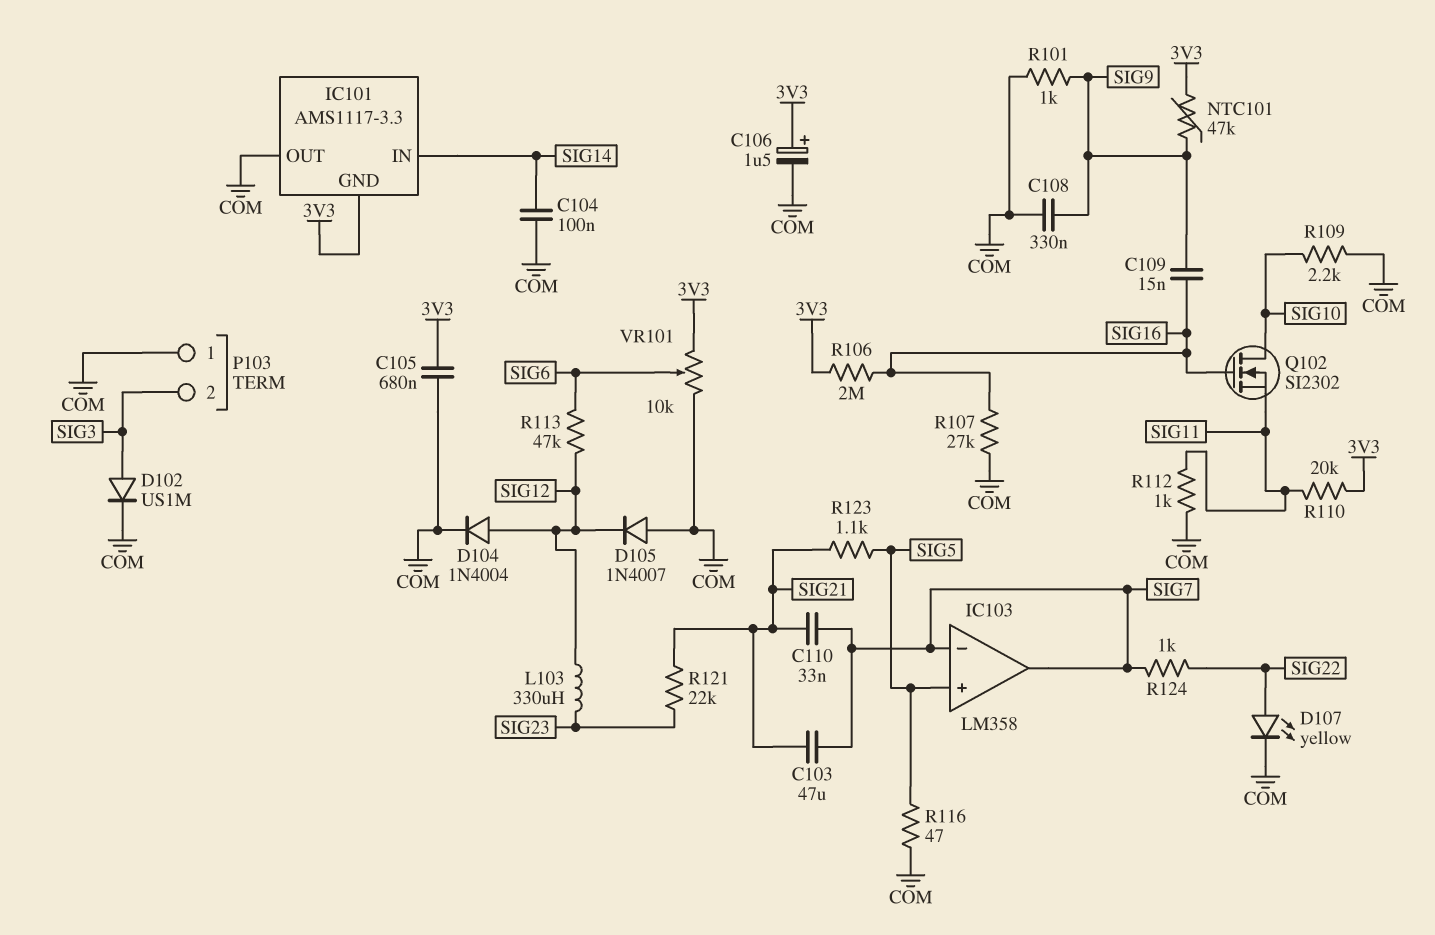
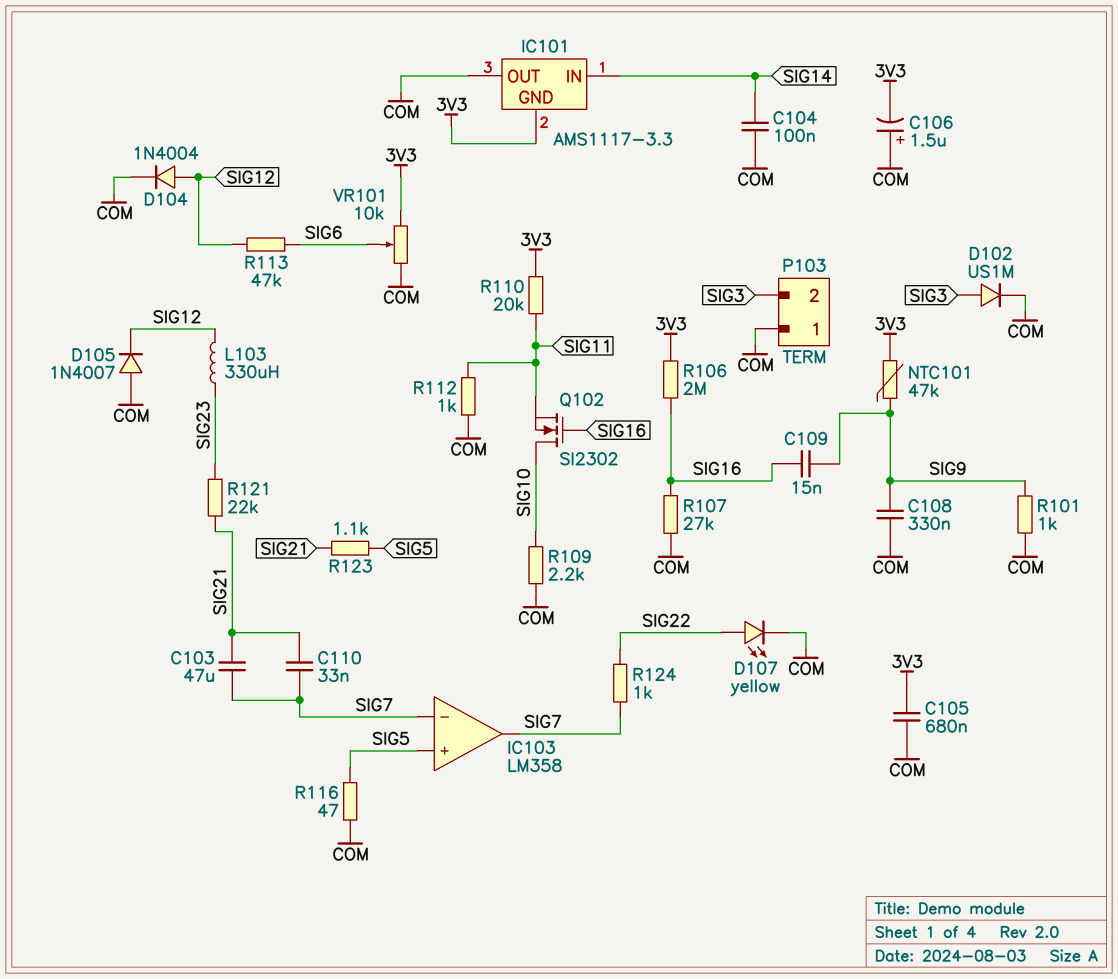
C106: 1.5uF (plus 3V3, minus COM) -> 1.5uF (plus COM, minus 3V3)

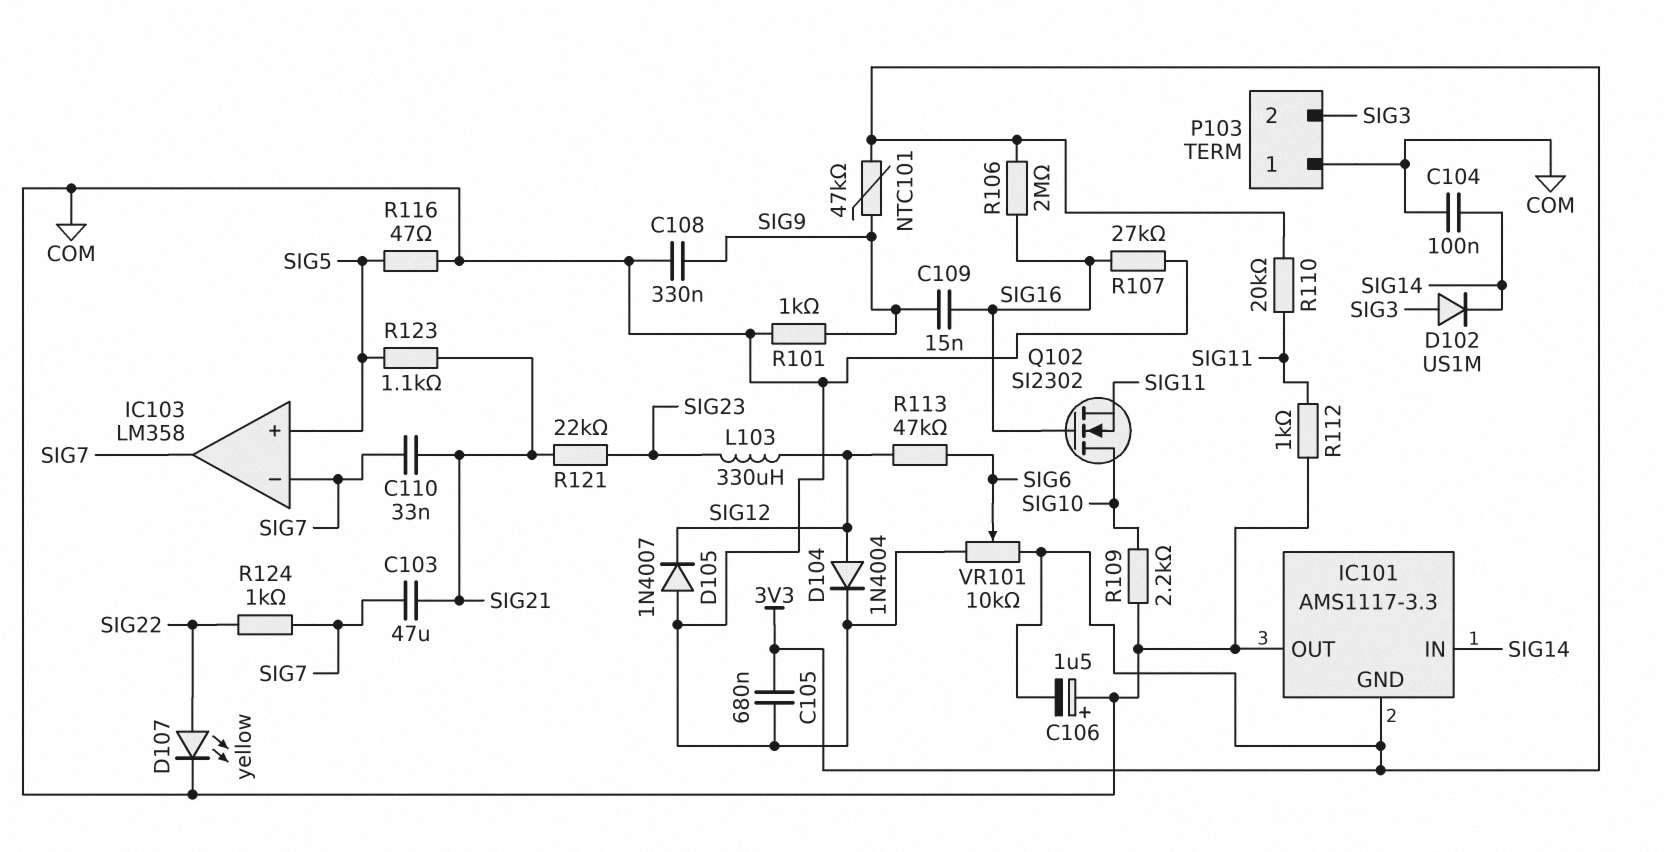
D102: diode US1M (A SIG3, K COM) -> diode US1M (A SIG3, K SIG14)

